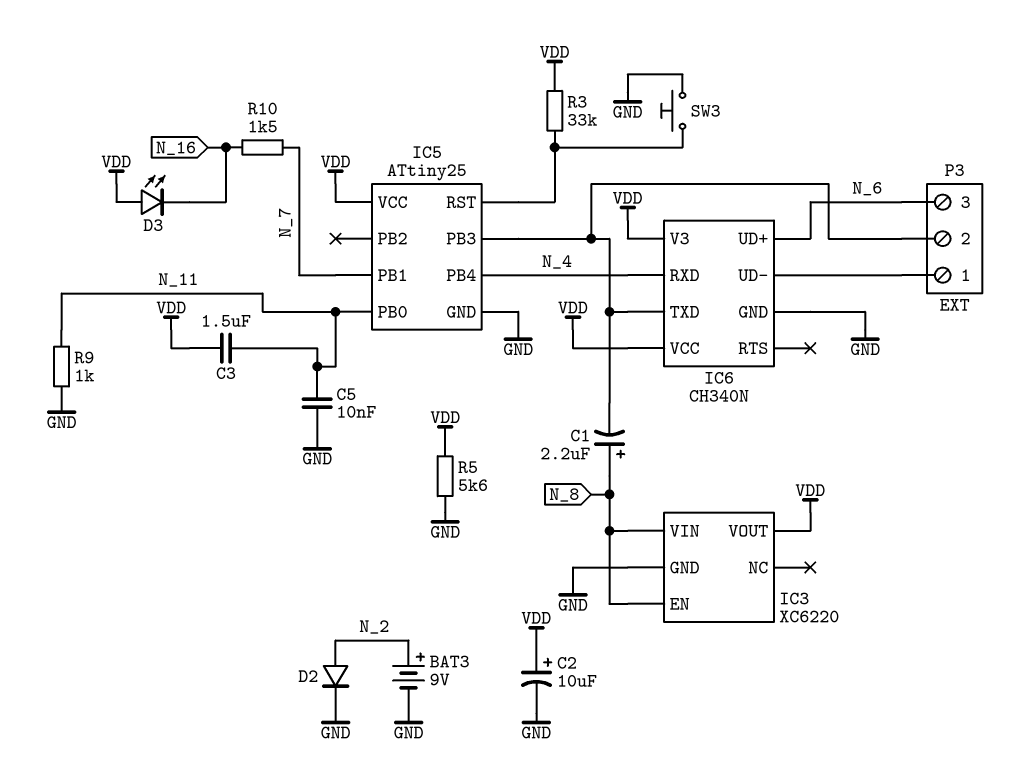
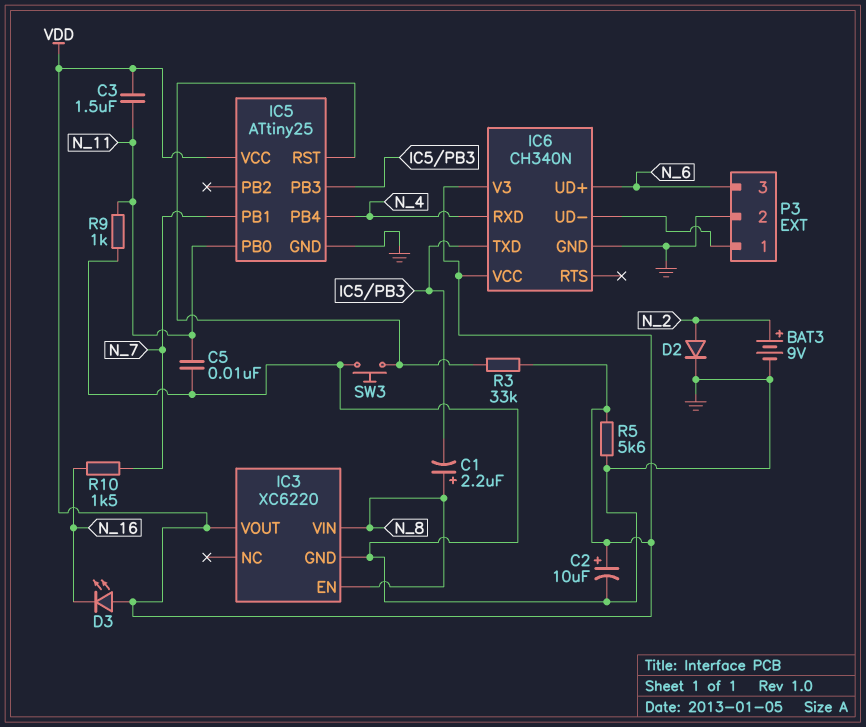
P3 pin 2: IC5/PB3 -> GND

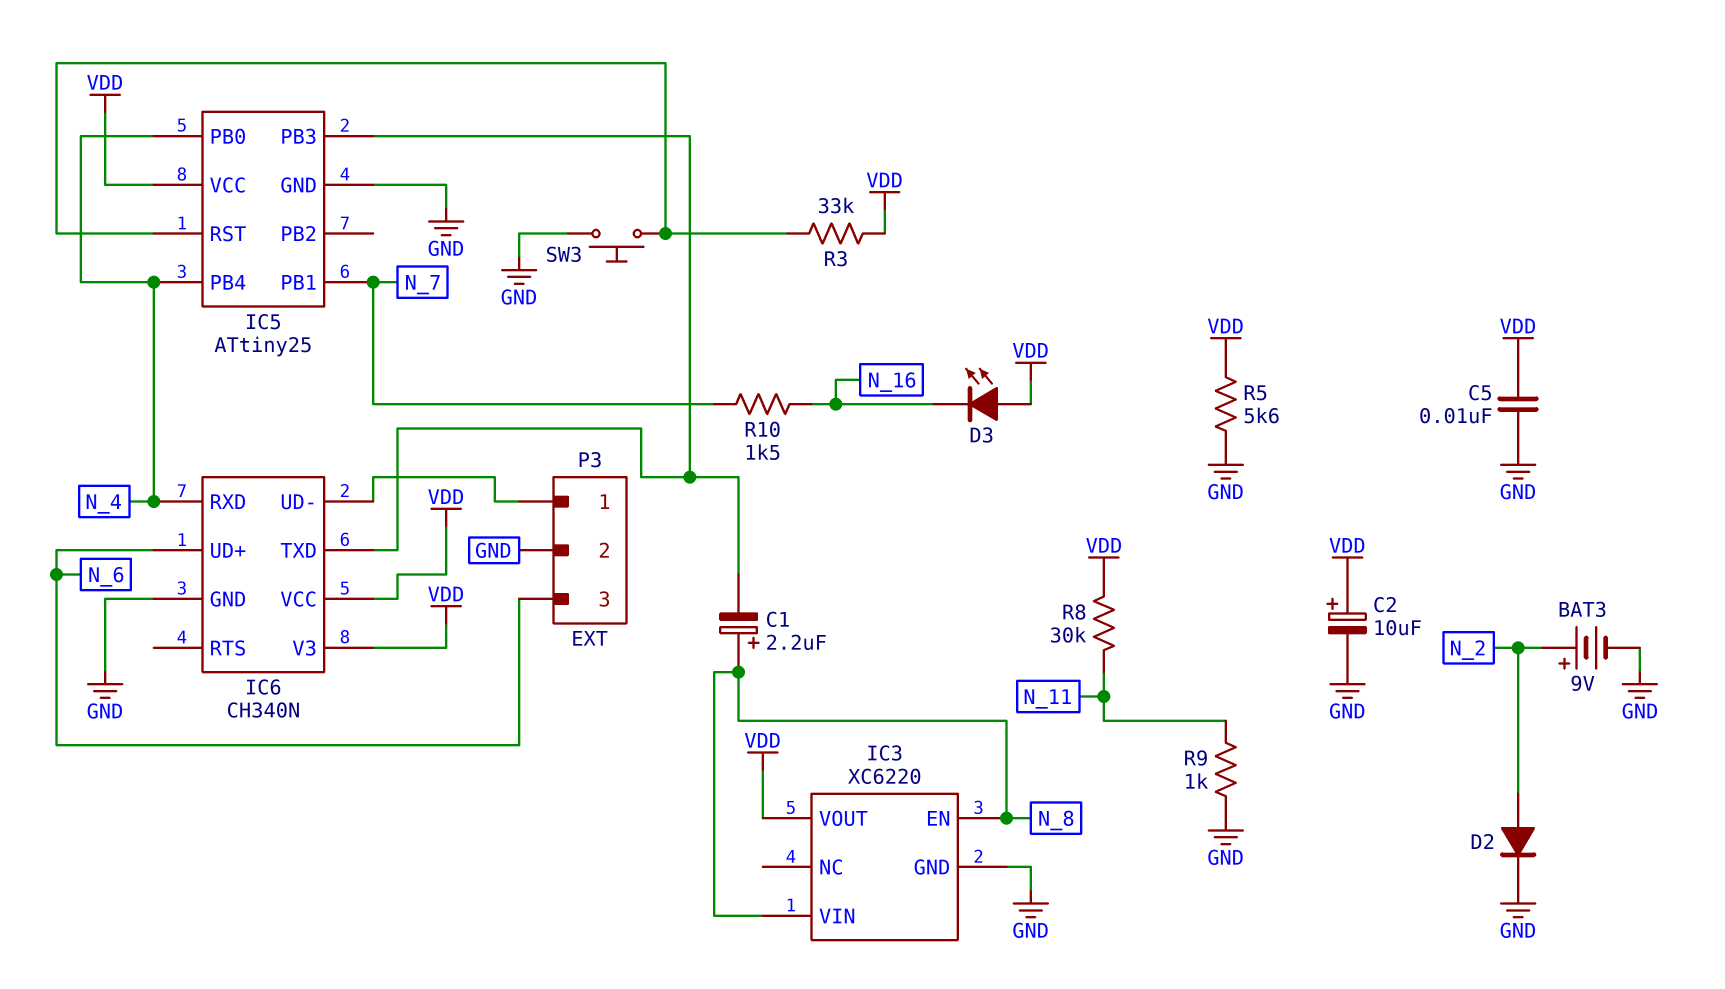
C3: 1.5uF (N_11, VDD) -> none
C5: 10nF (GND, N_11) -> 10nF (GND, VDD)
IC5 pin PB0: N_11 -> N_4
R8: none -> 30k (N_11, VDD)

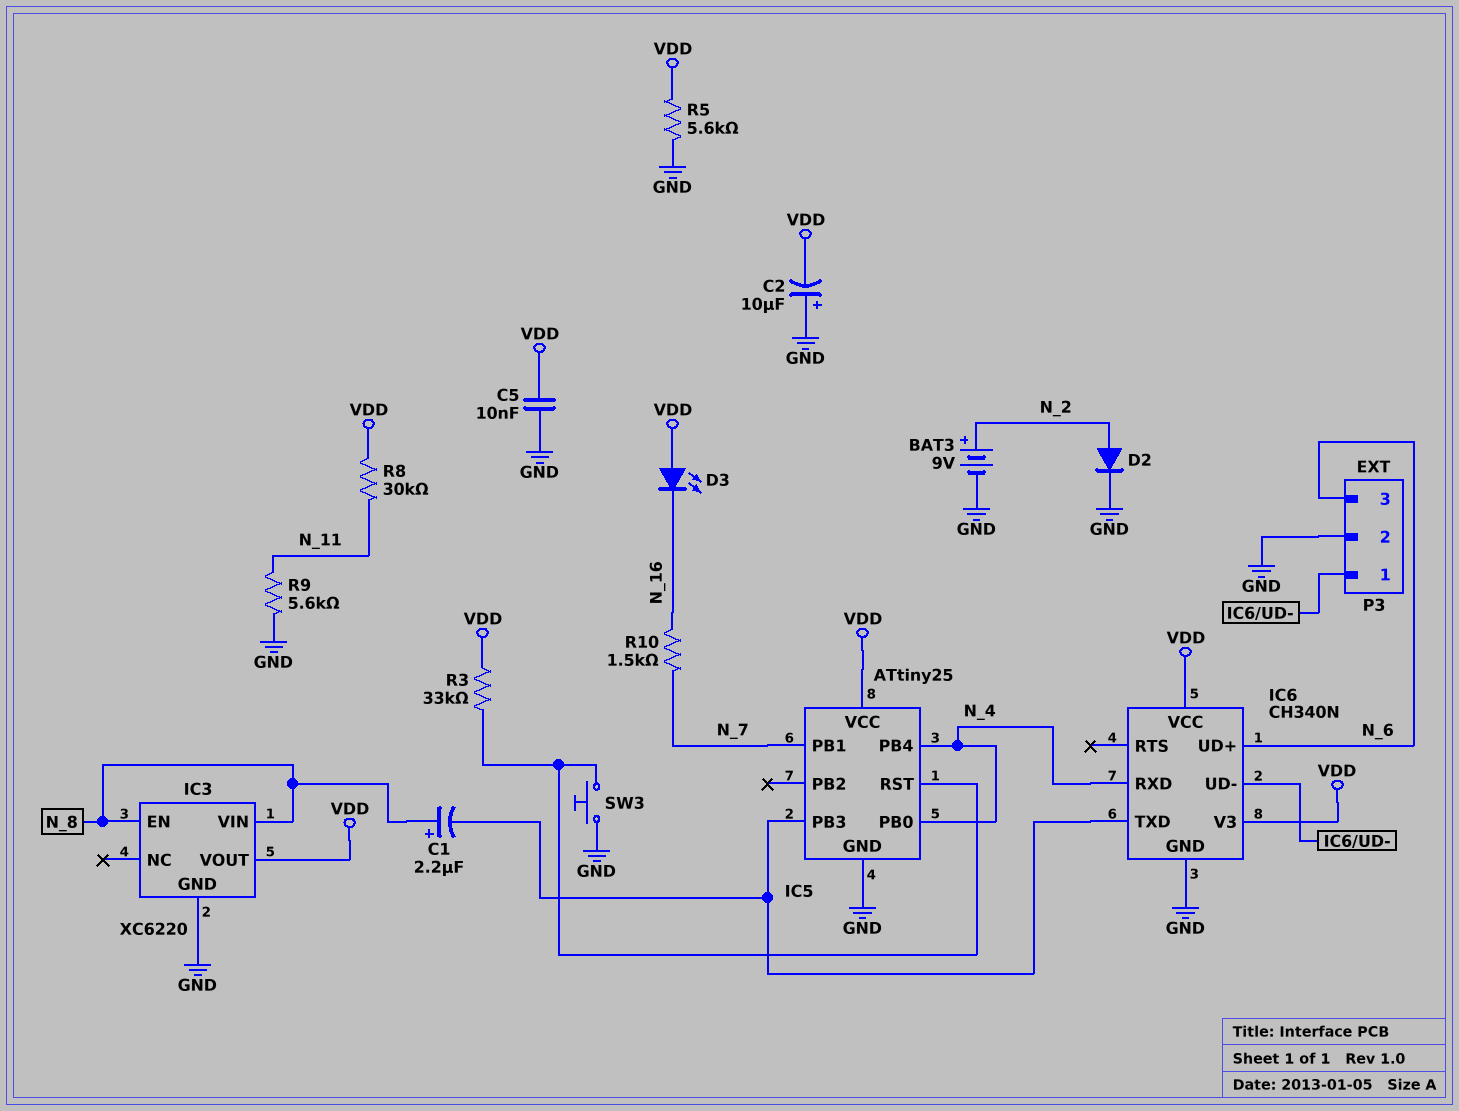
C2: 10uF (plus VDD, minus GND) -> 10uF (plus GND, minus VDD)
R9: 1k (GND, N_11) -> 5.6k (GND, N_11)

